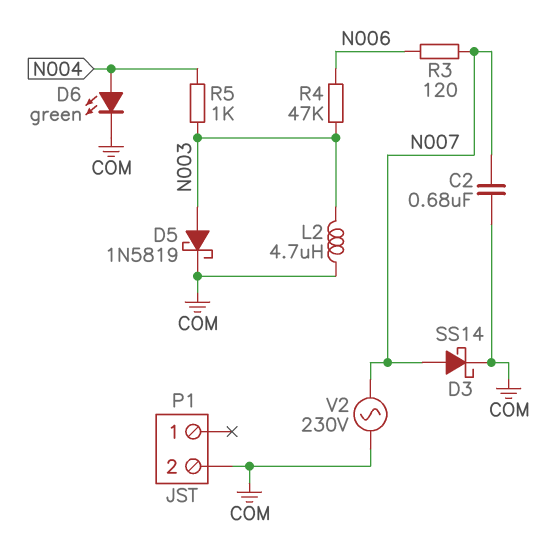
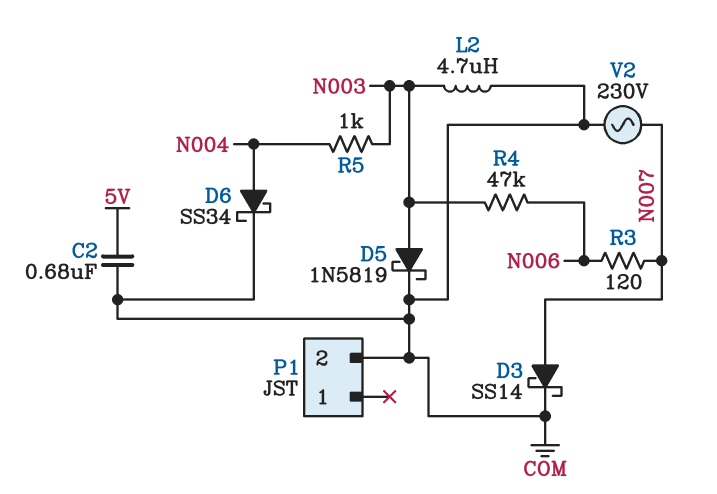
C2: 680nF (COM, N007) -> 680nF (5V, COM)
D6: LED green (A N004, K COM) -> schottky SS34 (A N004, K COM)

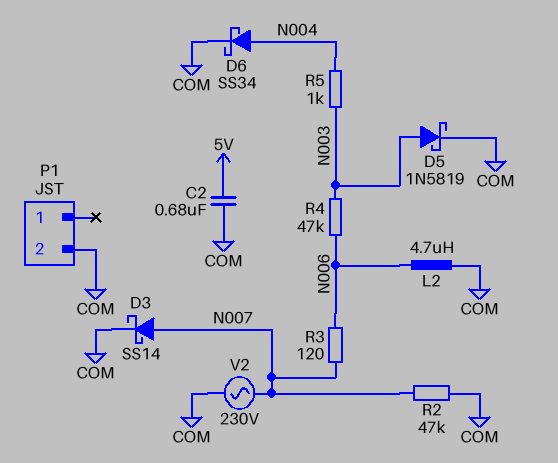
L2: 4.7uH (COM, N003) -> 4.7uH (COM, N006)
R2: none -> 47k (COM, N007)

